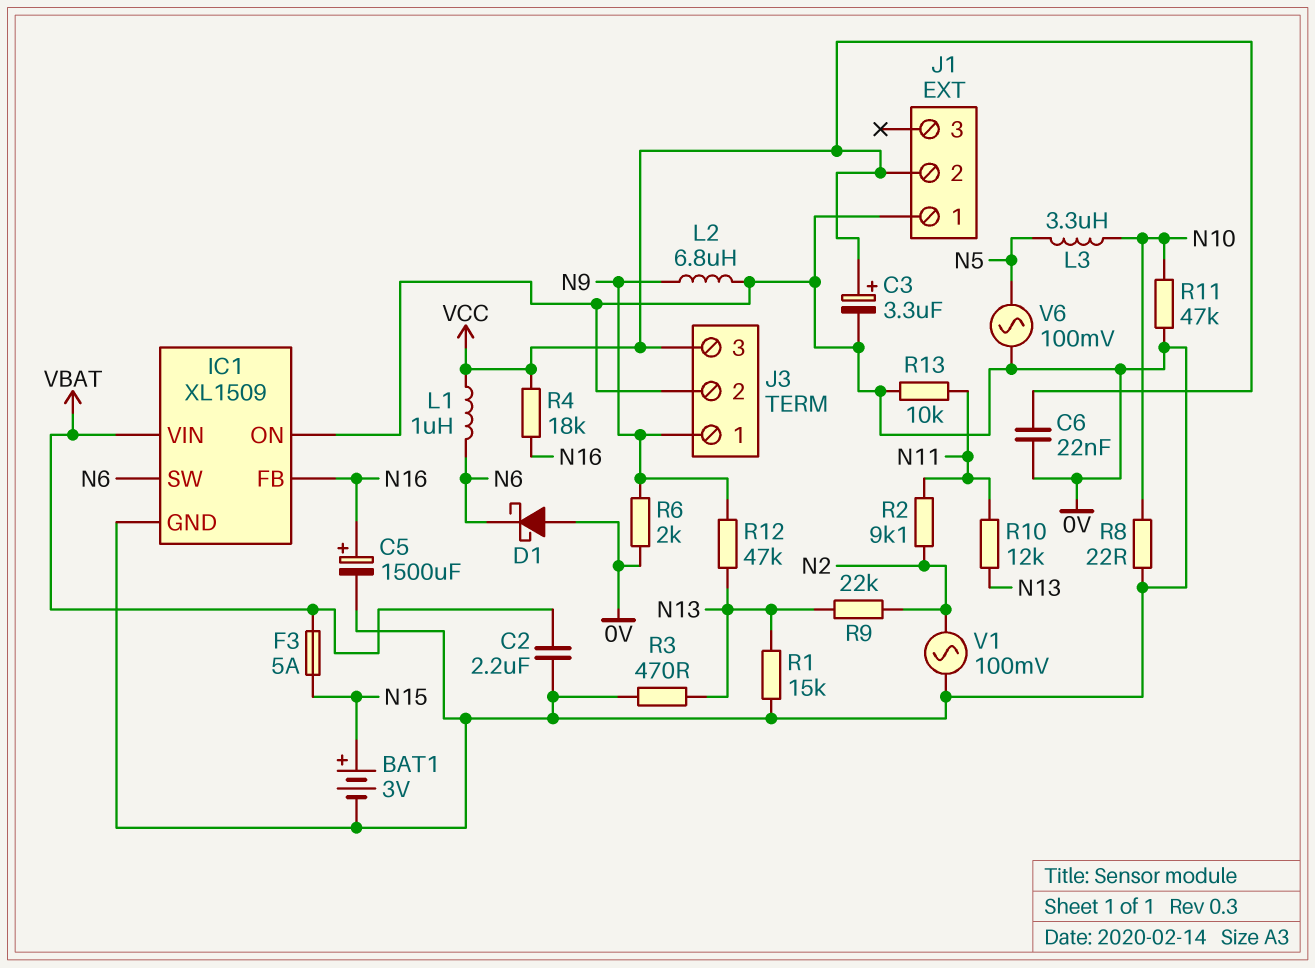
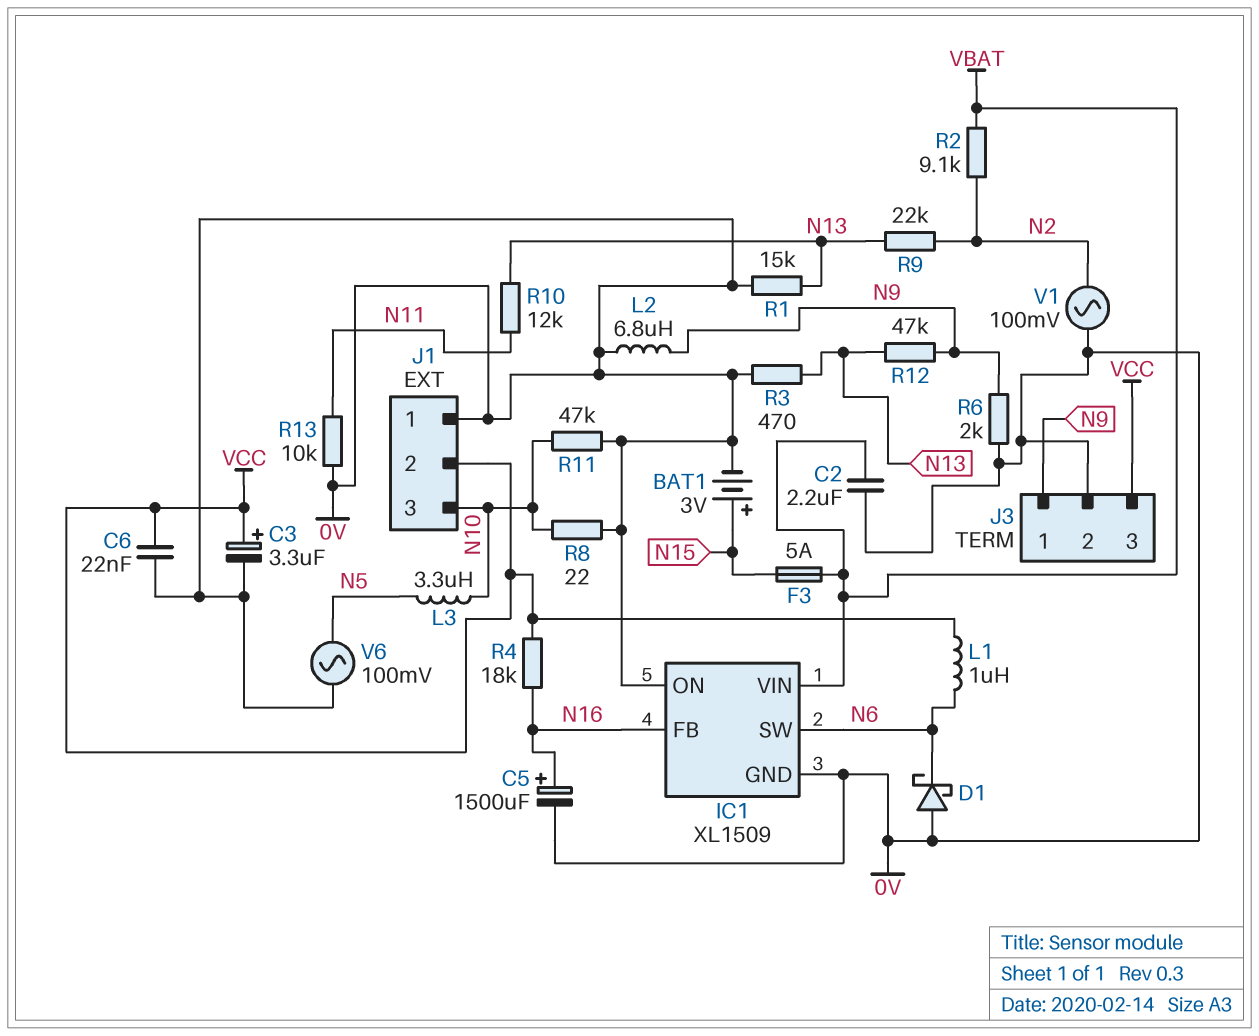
J1 pin 3: none -> N10
R2: 9.1k (N2, N11) -> 9.1k (N2, VBAT)

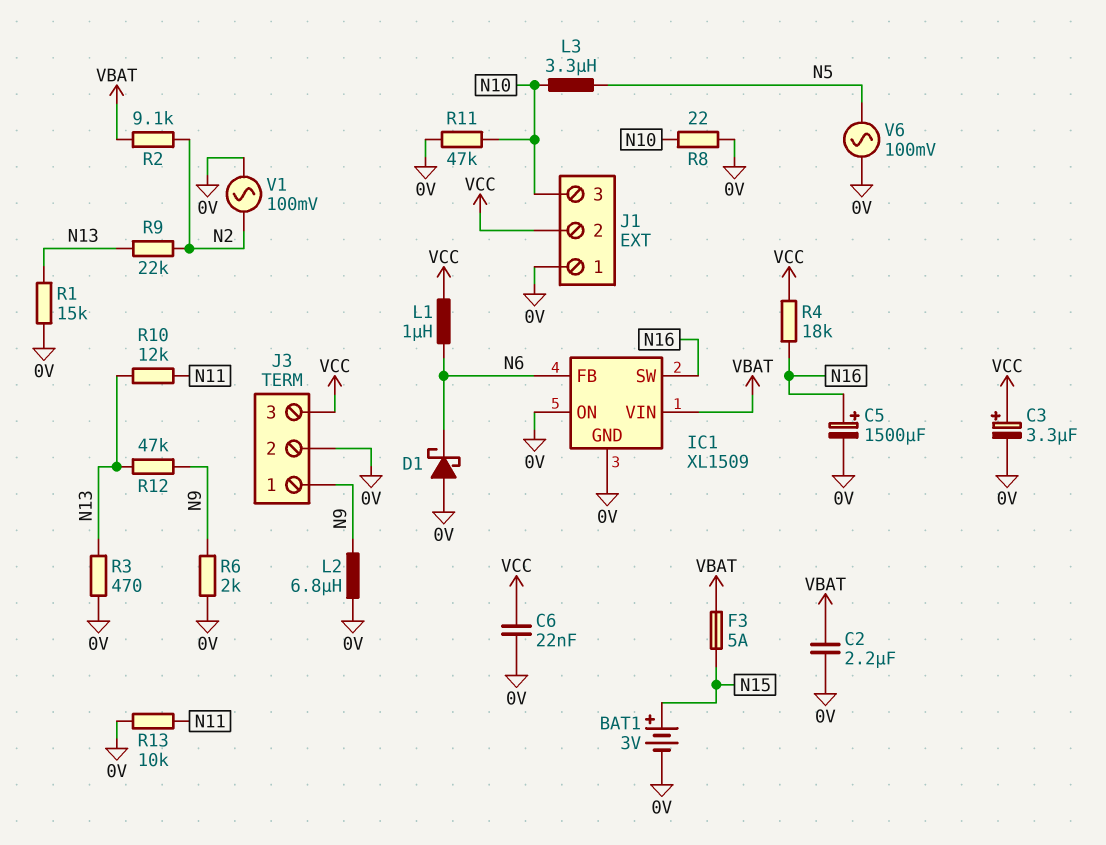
IC1 pin FB: N16 -> N6
IC1 pin SW: N6 -> N16

